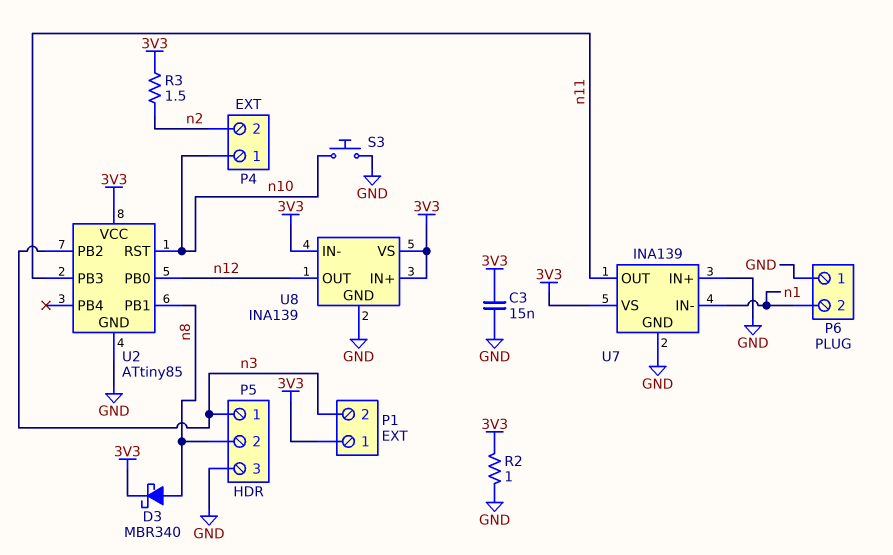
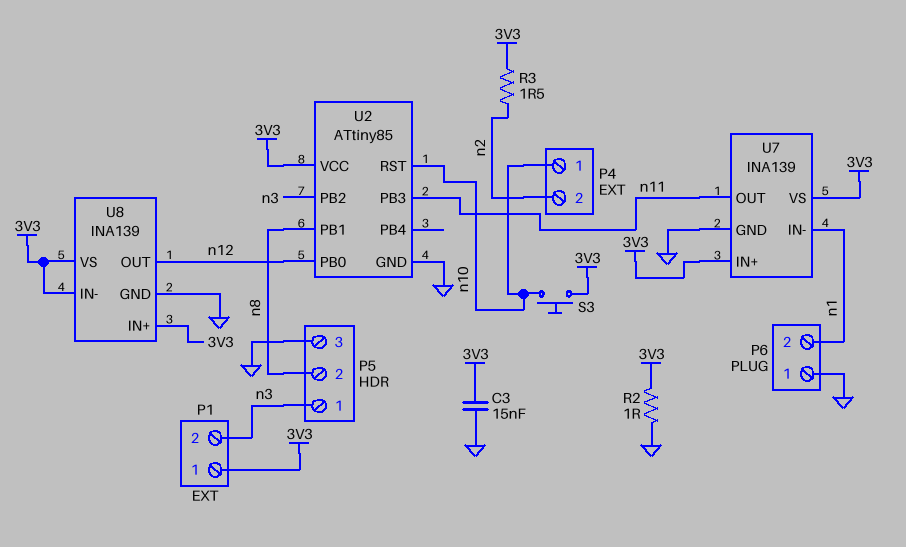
D3: schottky MBR340 (A n8, K 3V3) -> none
S3: button (GND, n10) -> button (3V3, n10)
U7 pin IN+: GND -> 3V3

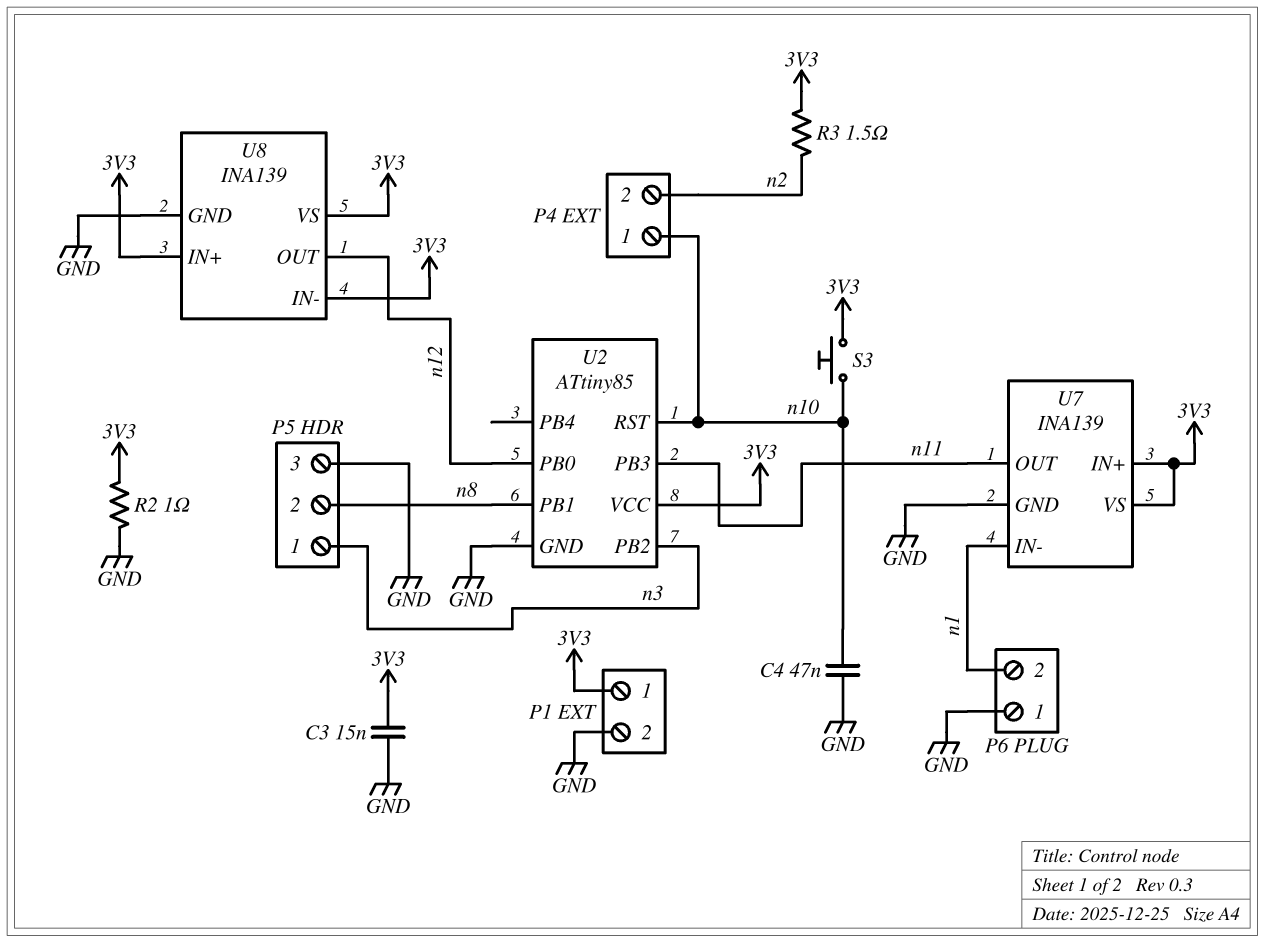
C4: none -> 47nF (GND, n10)
P1 pin 2: n3 -> GND

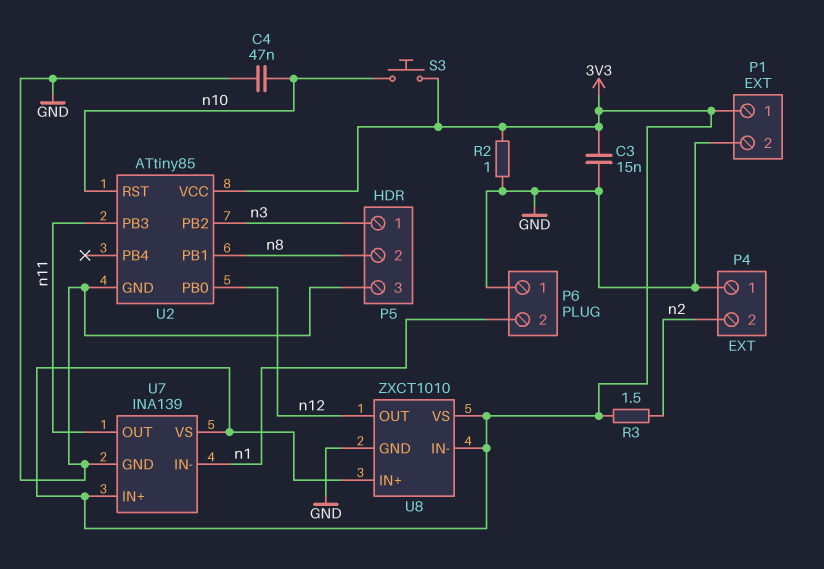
P4 pin 1: n10 -> GND
U8: INA139 -> ZXCT1010

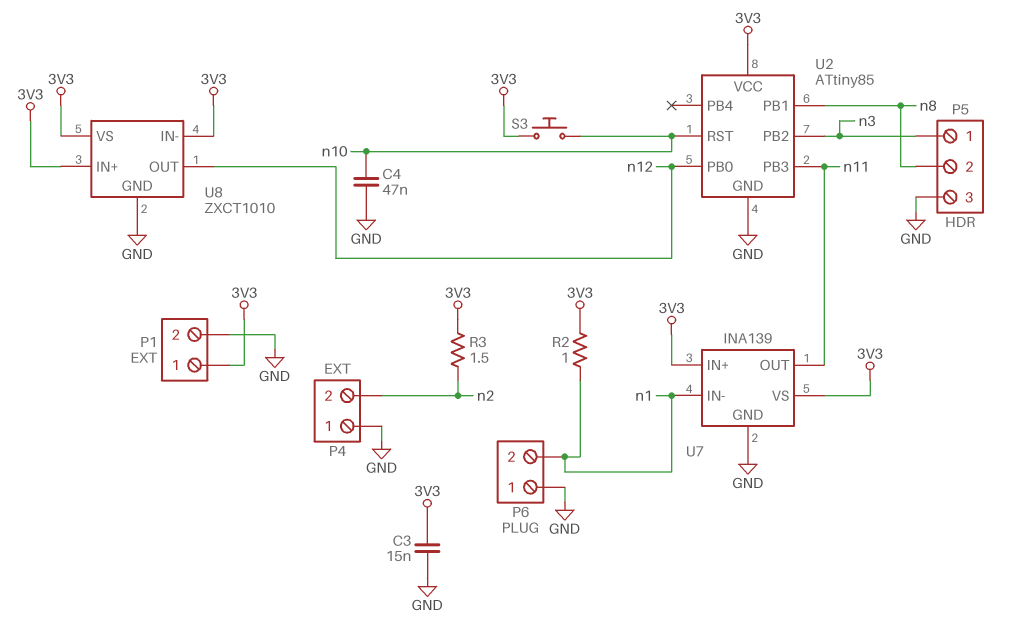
R2: 1 (3V3, GND) -> 1 (3V3, n1)

